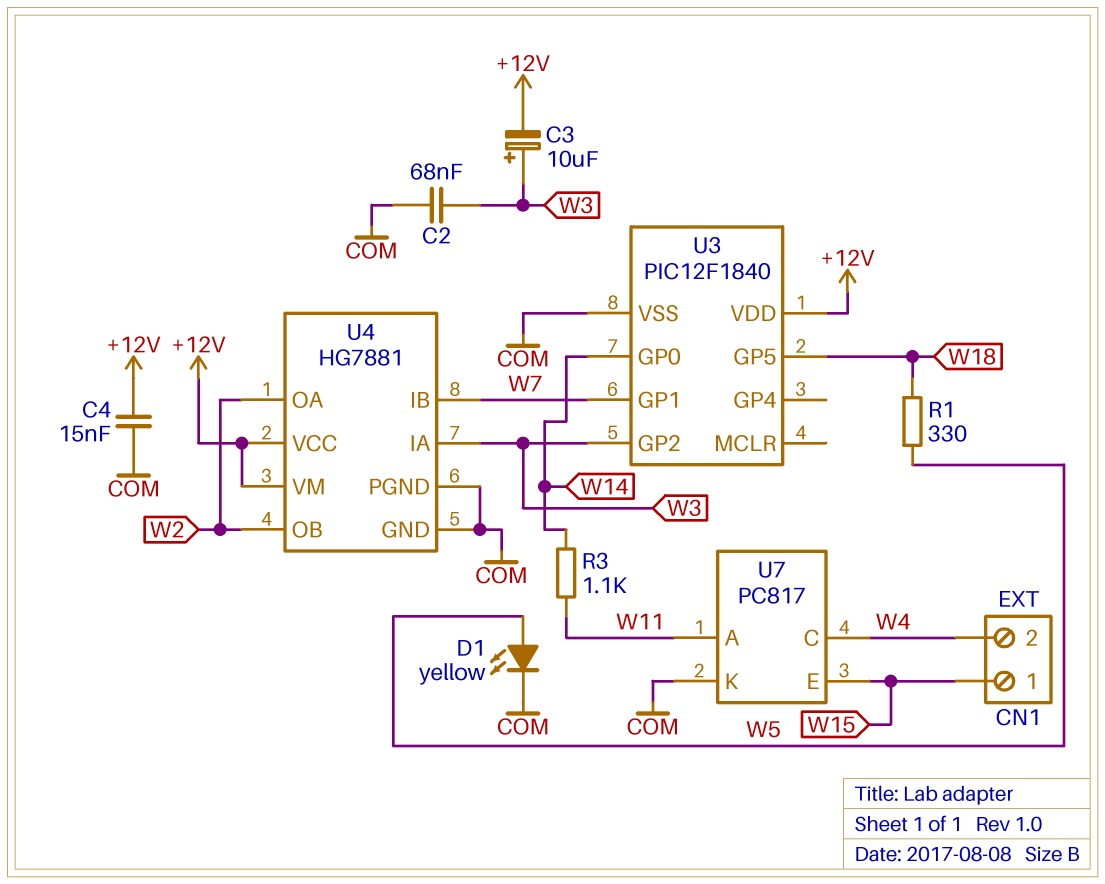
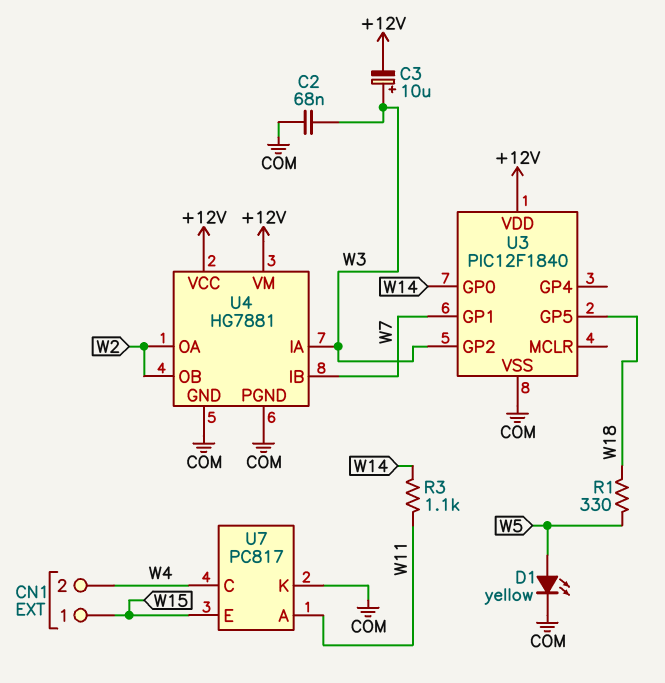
C4: 15nF (+12V, COM) -> none

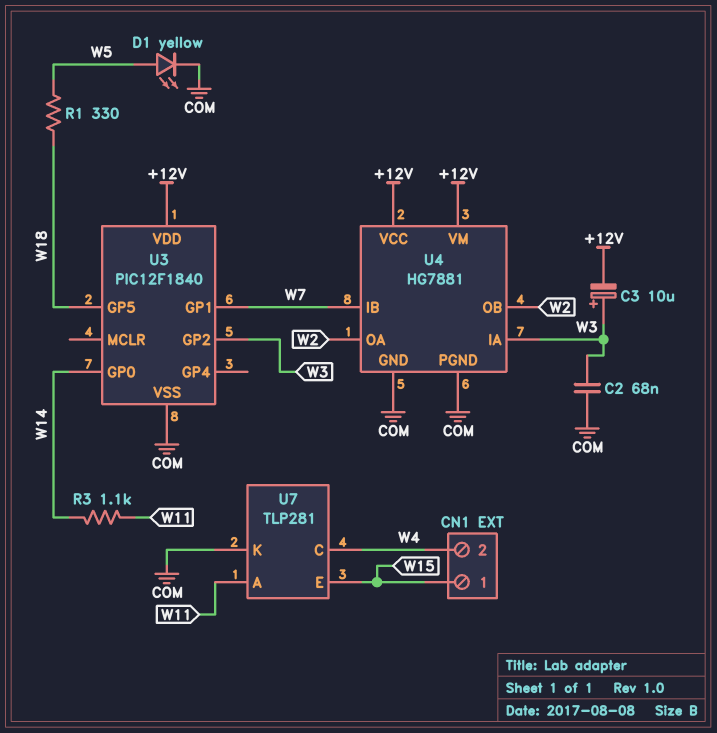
U7: PC817 -> TLP281

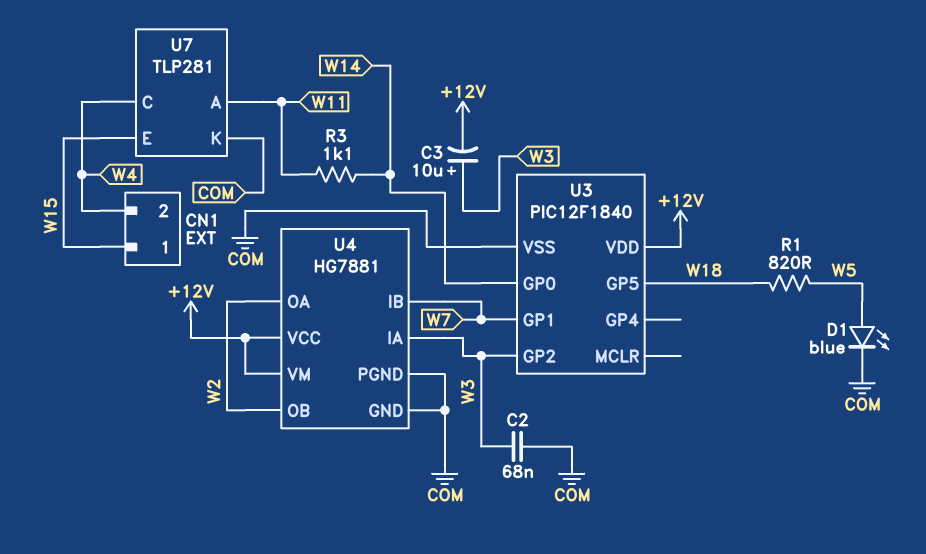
D1: LED yellow (A W5, K COM) -> LED blue (A W5, K COM)
R1: 330 (W5, W18) -> 820 (W5, W18)

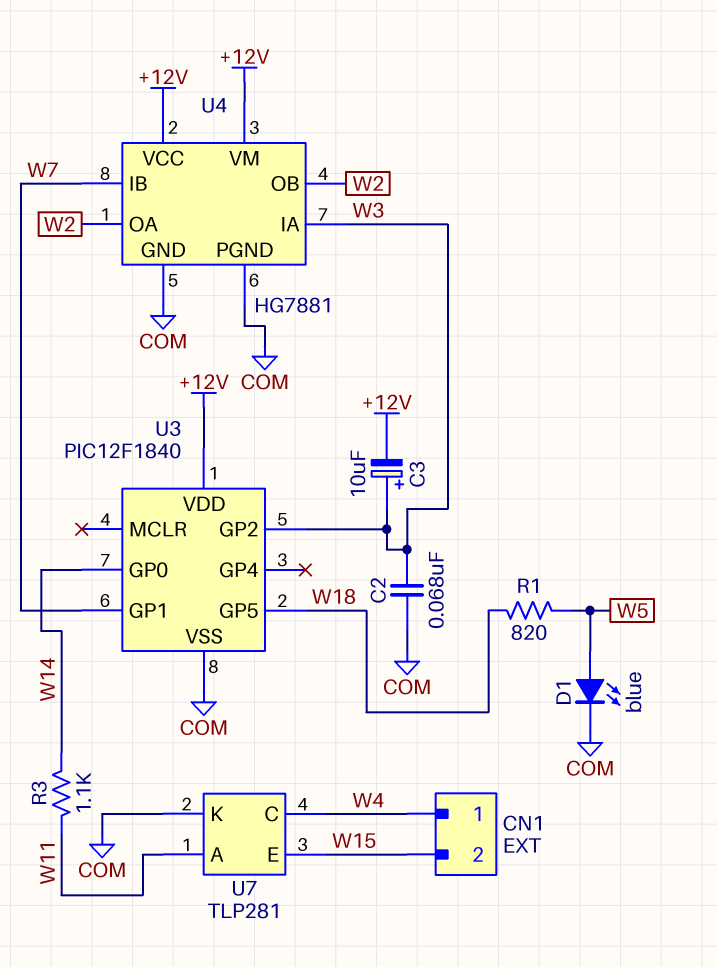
CN1 pin 1: W15 -> W4
CN1 pin 2: W4 -> W15

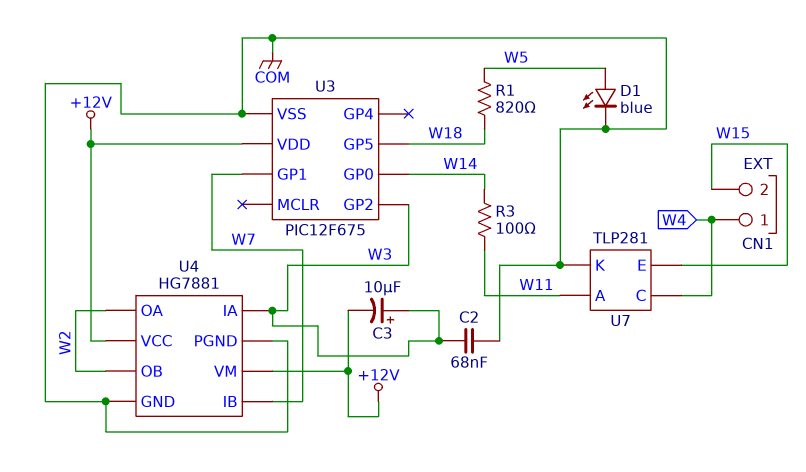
R3: 1.1k (W11, W14) -> 100 (W11, W14)
U3: PIC12F1840 -> PIC12F675

